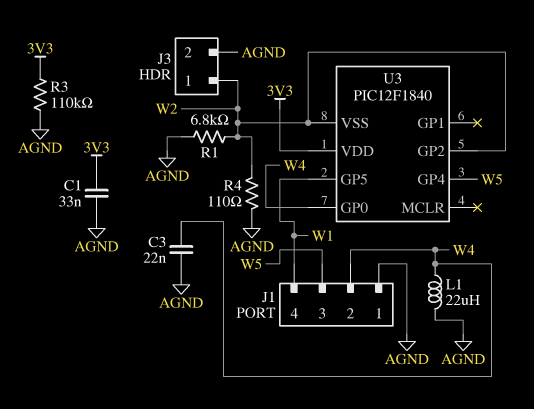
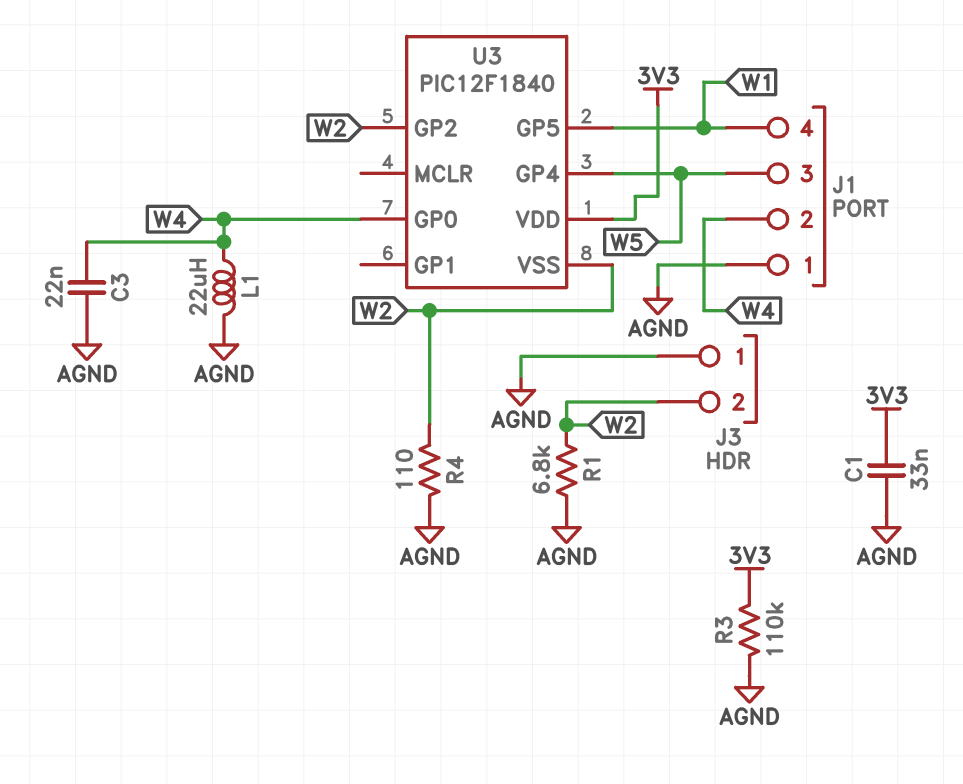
J3 pin 1: W2 -> AGND
J3 pin 2: AGND -> W2

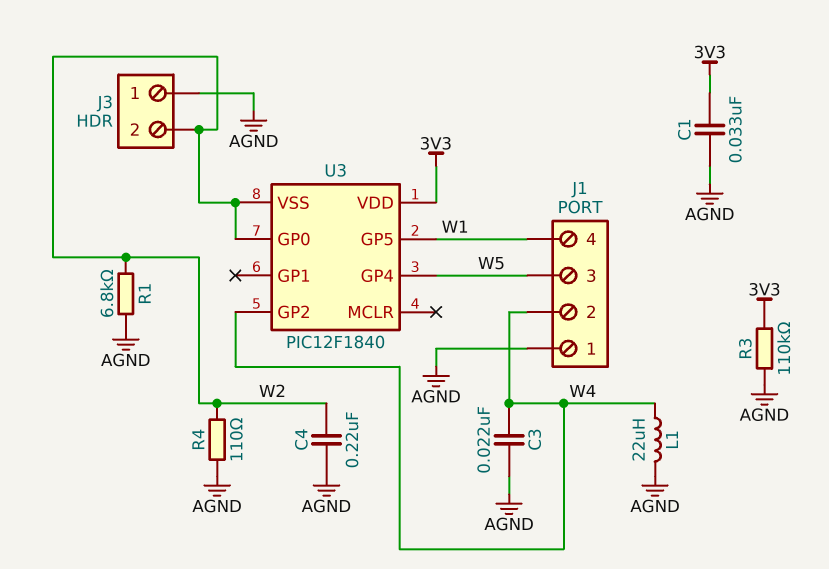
C4: none -> 220nF (AGND, W2)
U3 pin GP0: W4 -> W2
U3 pin GP2: W2 -> W4

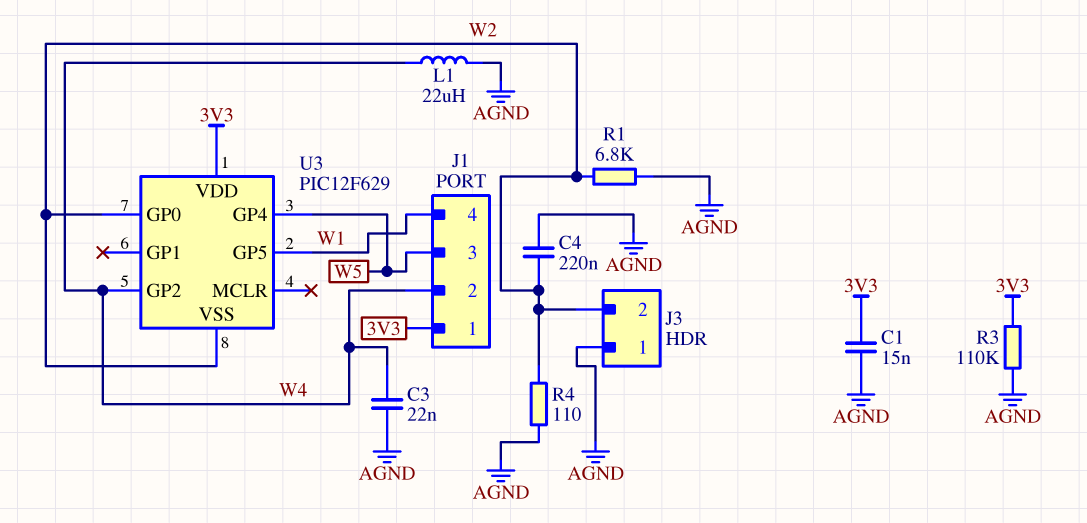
C1: 33nF (3V3, AGND) -> 15nF (3V3, AGND)
J1 pin 1: AGND -> 3V3
U3: PIC12F1840 -> PIC12F629

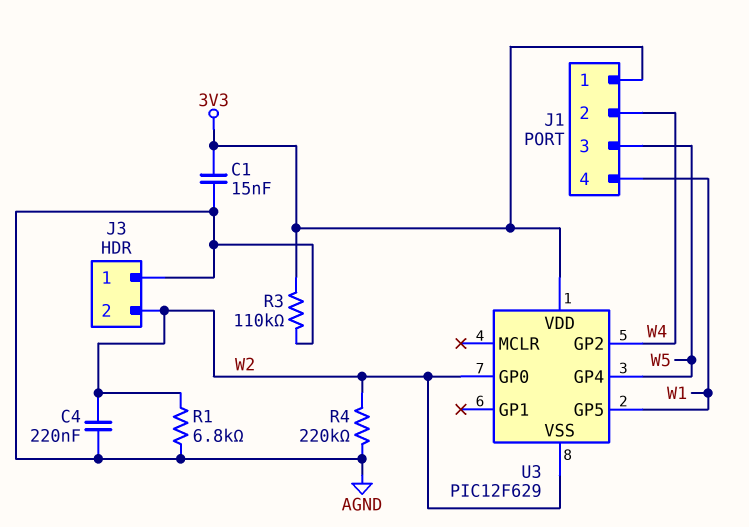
C3: 22nF (AGND, W4) -> none
L1: 22uH (AGND, W4) -> none
R4: 110 (AGND, W2) -> 220k (AGND, W2)

